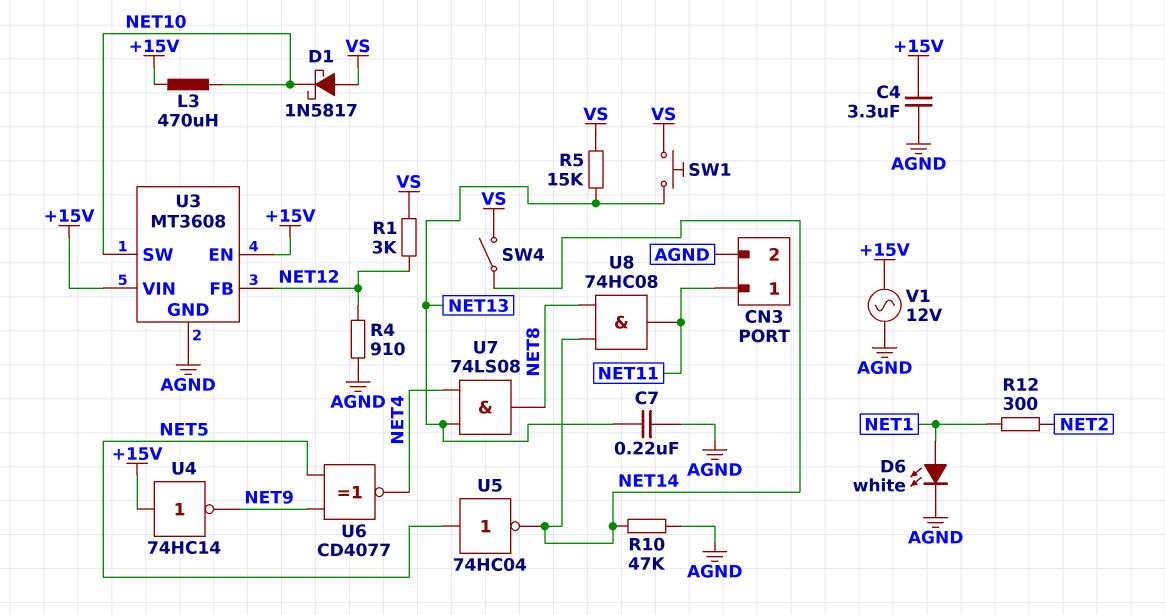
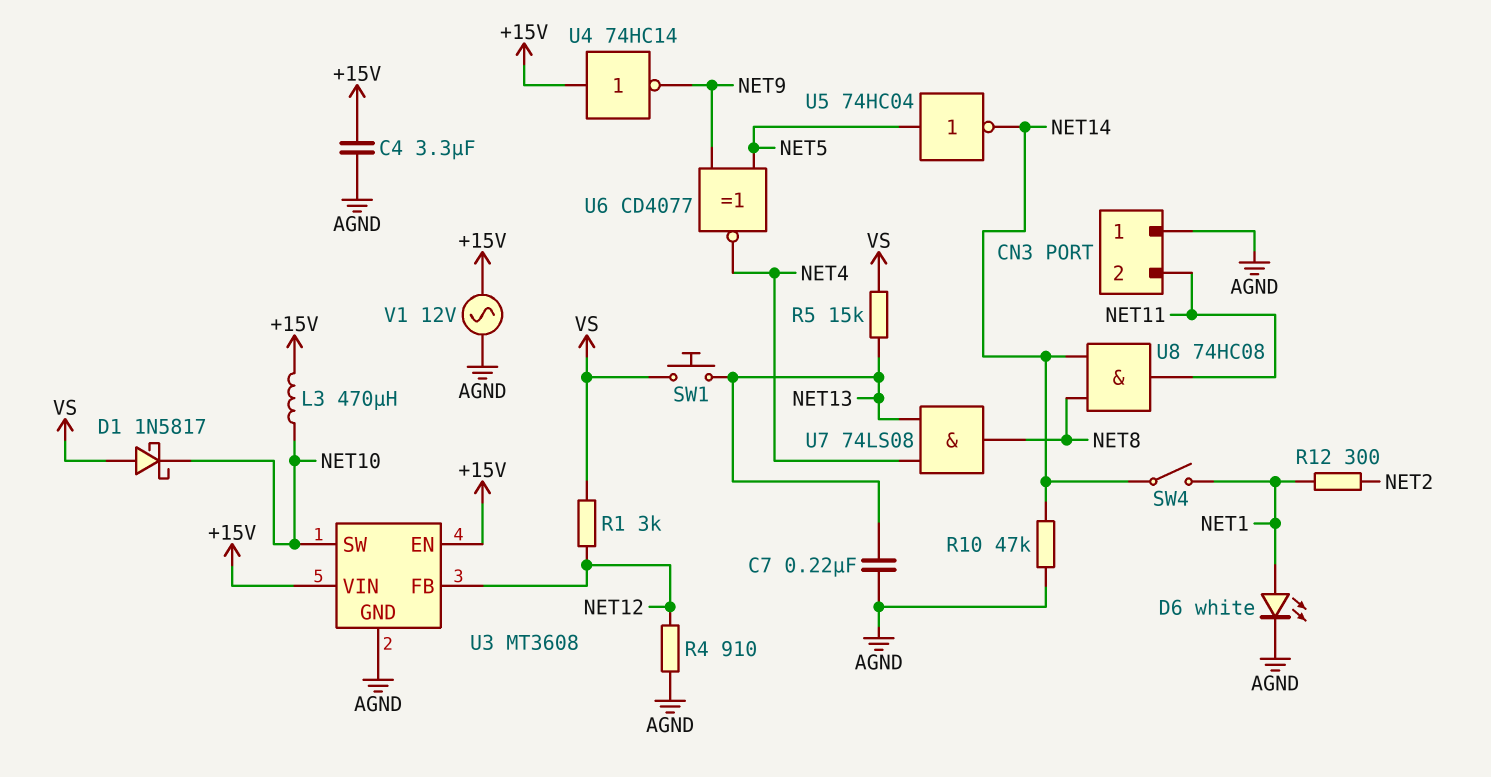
CN3 pin 1: NET11 -> AGND
CN3 pin 2: AGND -> NET11
SW4: switch (NET14, VS) -> switch (NET1, NET14)

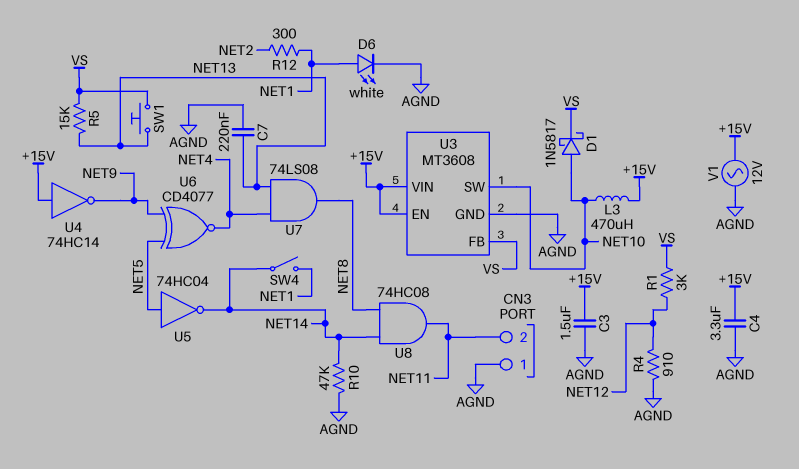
C3: none -> 1.5uF (+15V, AGND)
D1: schottky 1N5817 (A VS, K NET10) -> schottky 1N5817 (A NET10, K VS)
U3 pin FB: NET12 -> VS

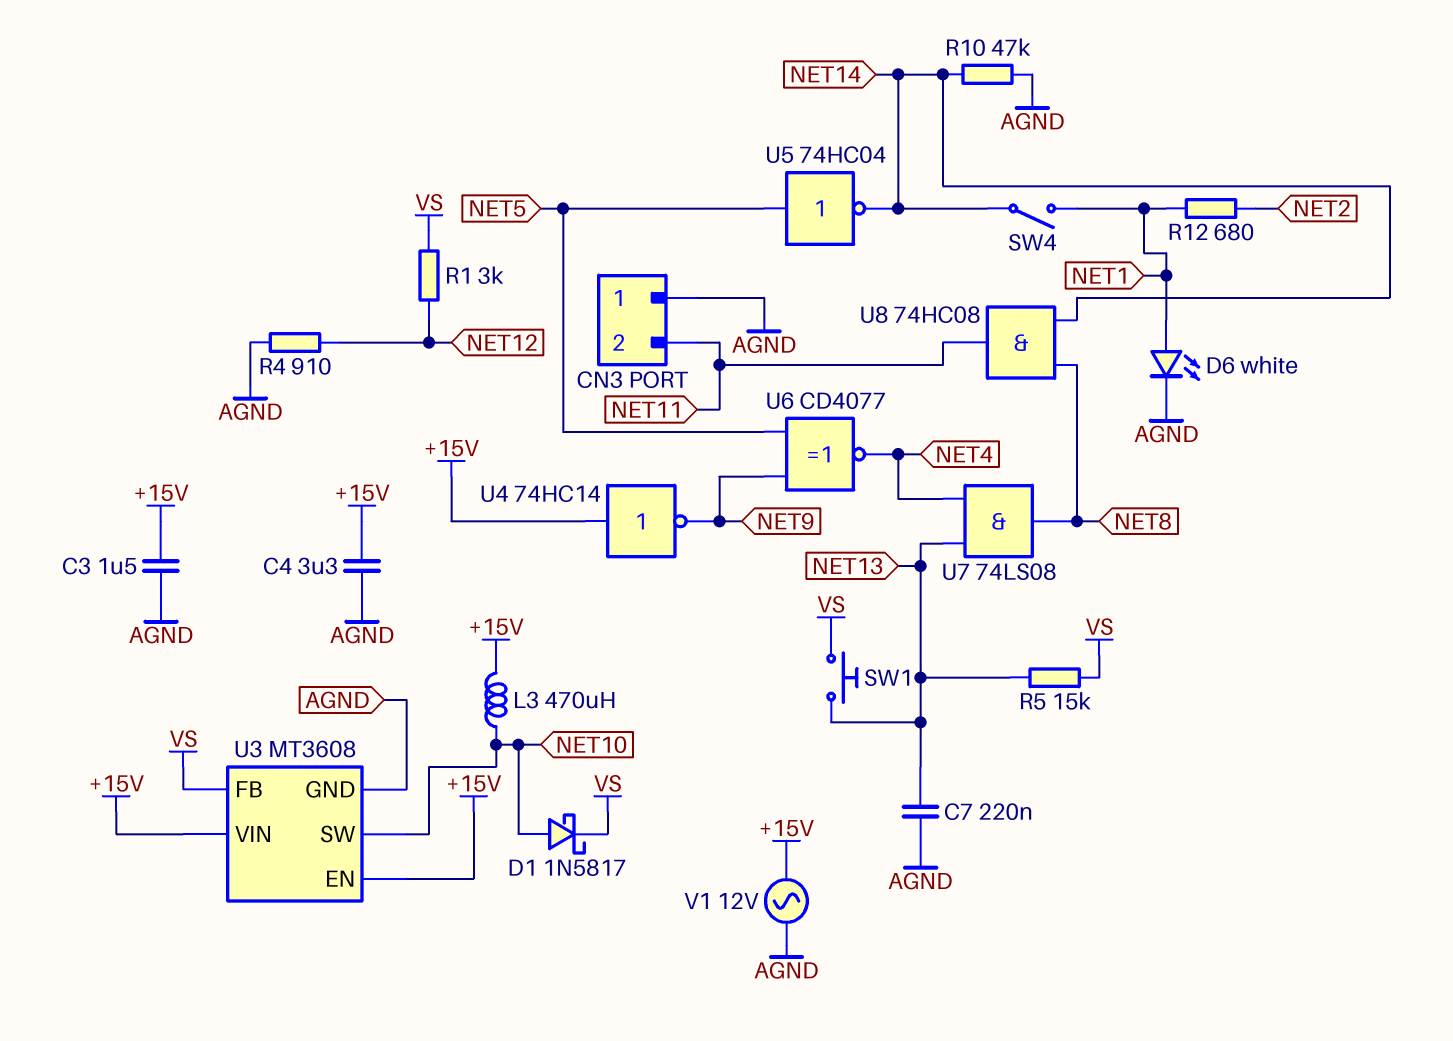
R12: 300 (NET1, NET2) -> 680 (NET1, NET2)

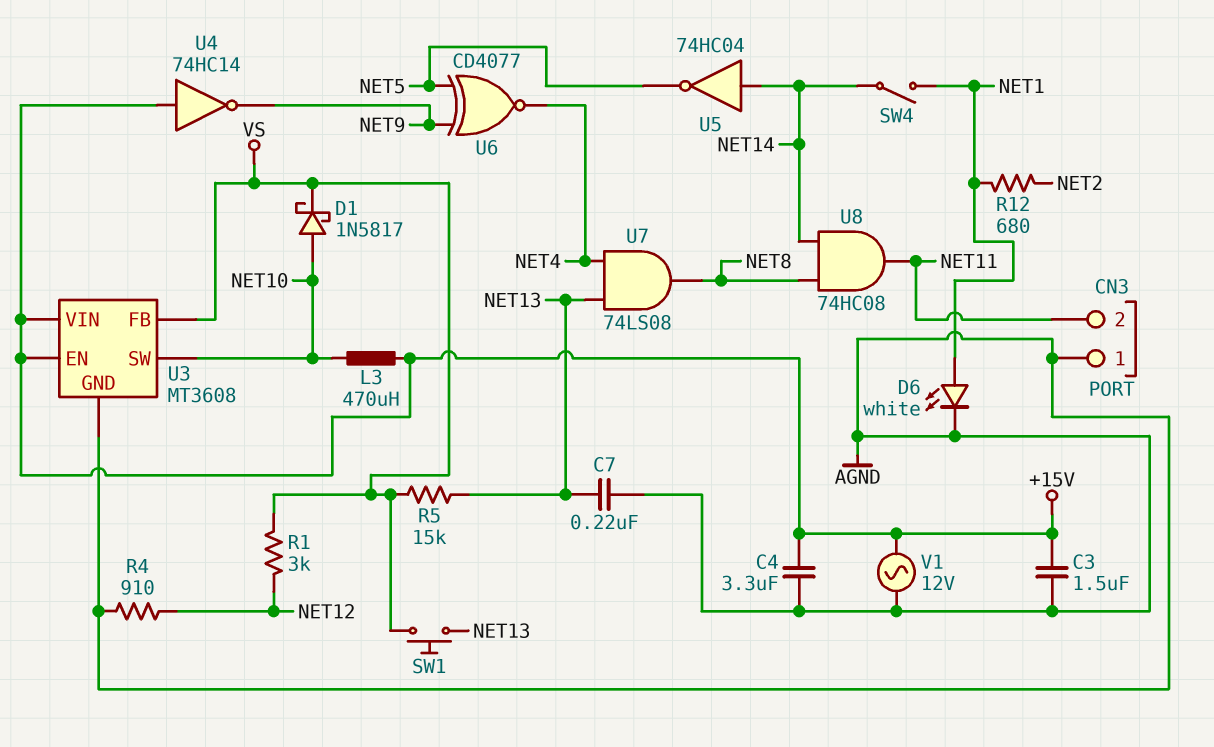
R10: 47k (AGND, NET14) -> none
U5: NOT 74HC04 (in NET5, out NET14) -> NOT 74HC04 (in NET14, out NET5)

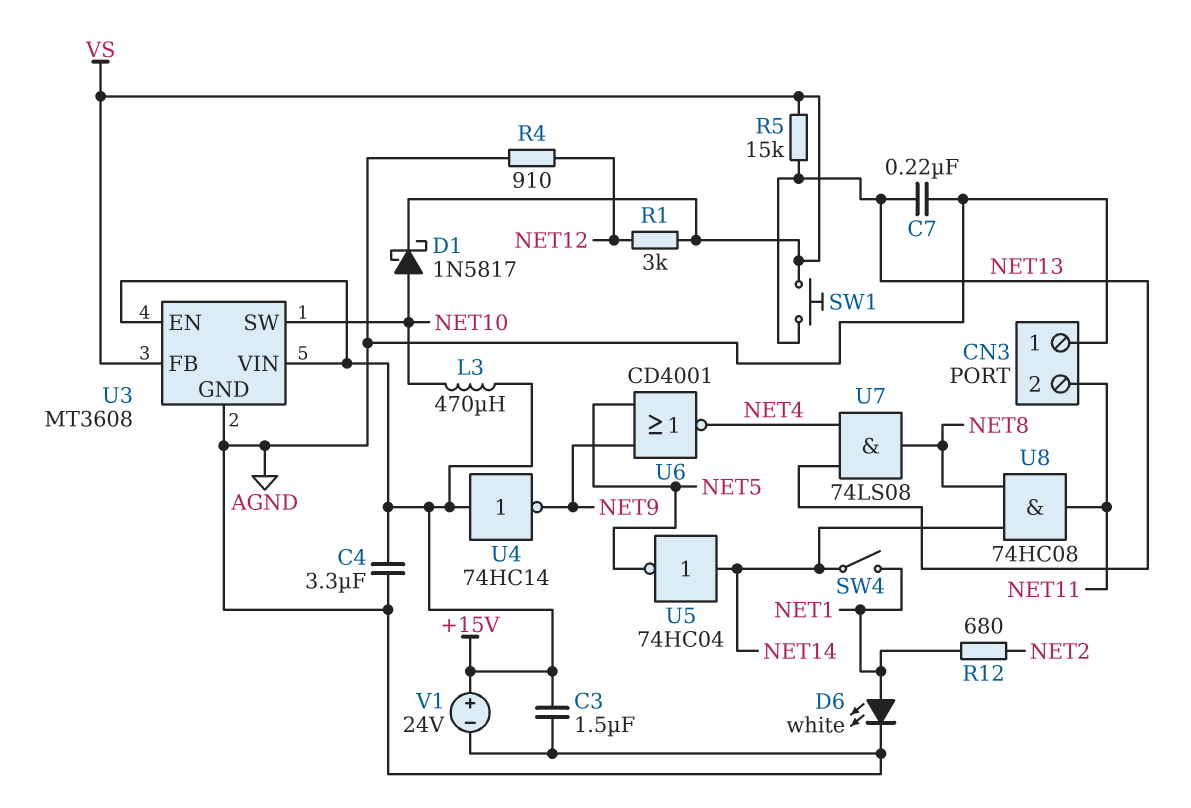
U6: XNOR CD4077 (in NET5, in NET9, out NET4) -> NOR CD4001 (in NET5, in NET9, out NET4)
V1: AC 12V (+15V, AGND) -> 24V (plus +15V, minus AGND)

